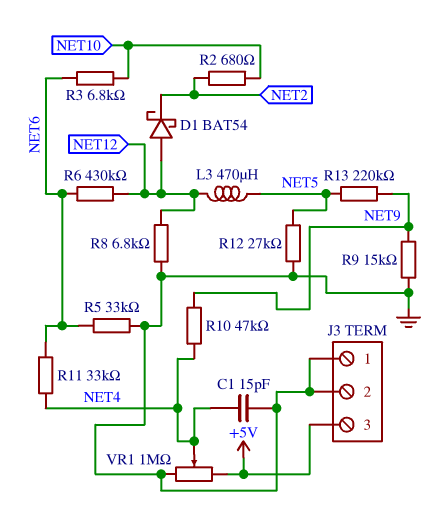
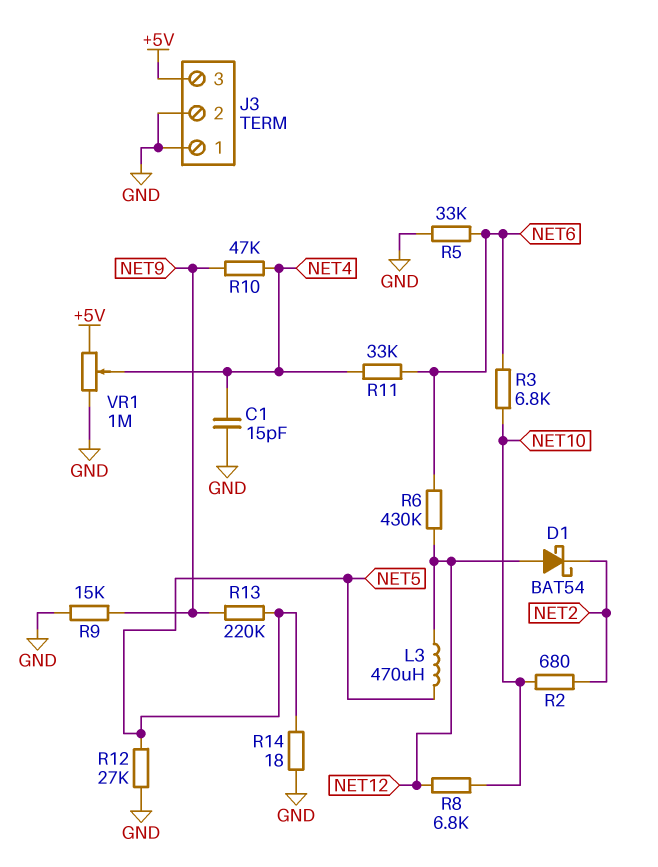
R8: 6.8k (GND, NET12) -> 6.8k (NET10, NET12)
R14: none -> 18 (GND, NET5)

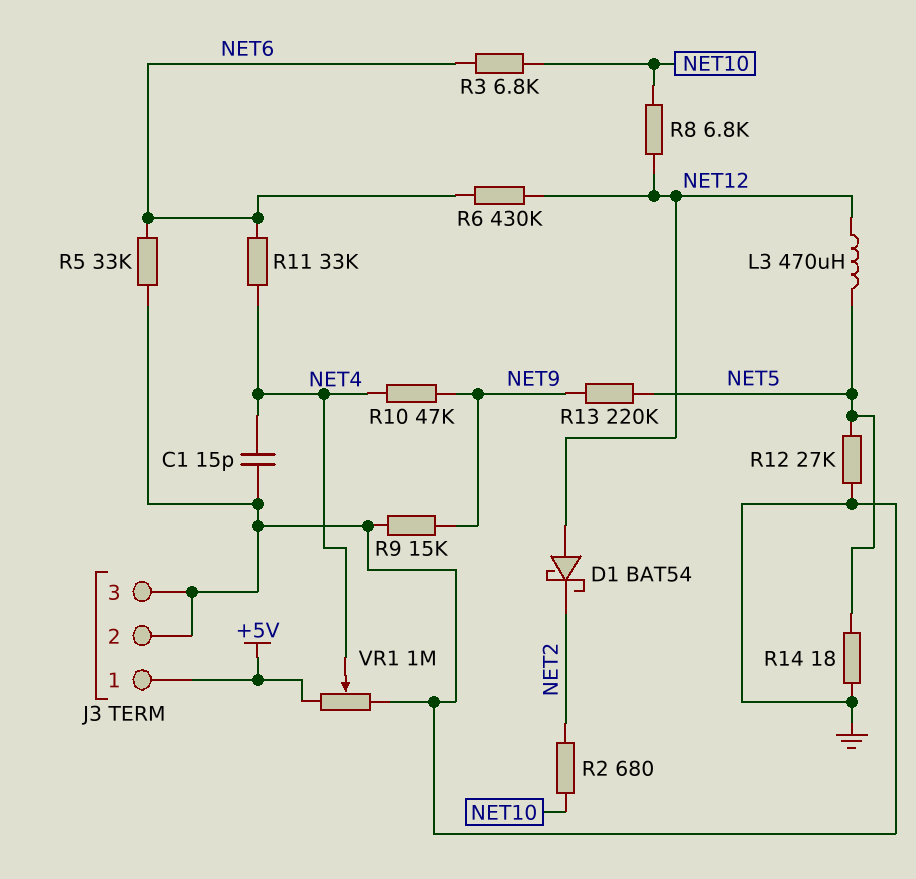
J3 pin 1: GND -> +5V
J3 pin 3: +5V -> GND

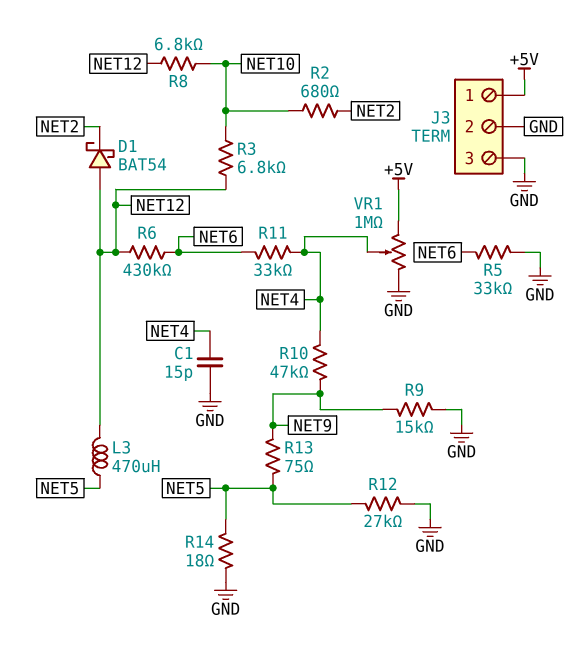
R3: 6.8k (NET6, NET10) -> 6.8k (NET10, NET12)
R13: 220k (NET5, NET9) -> 75 (NET5, NET9)

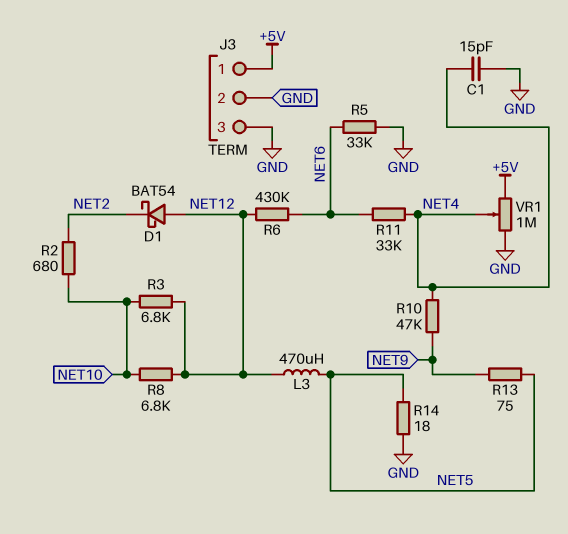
R9: 15k (GND, NET9) -> none
R12: 27k (GND, NET5) -> none

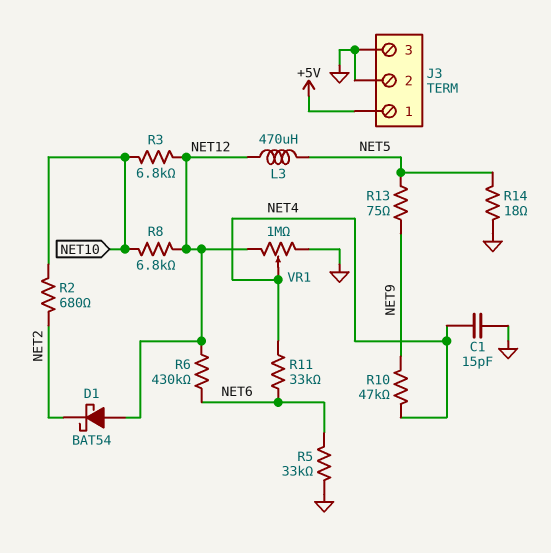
VR1: 1M (+5V, GND, wiper NET4) -> 1M (GND, NET12, wiper NET4)

